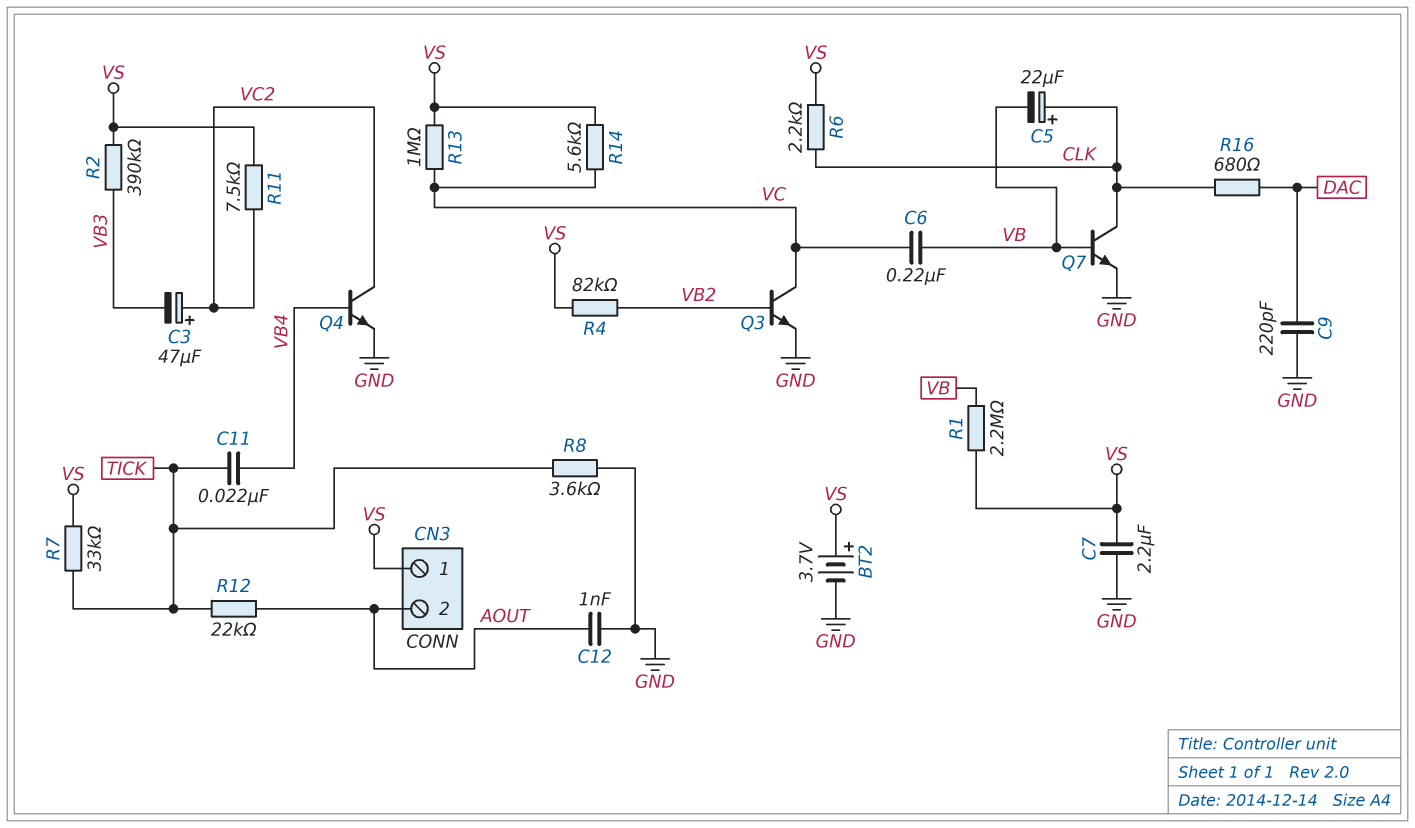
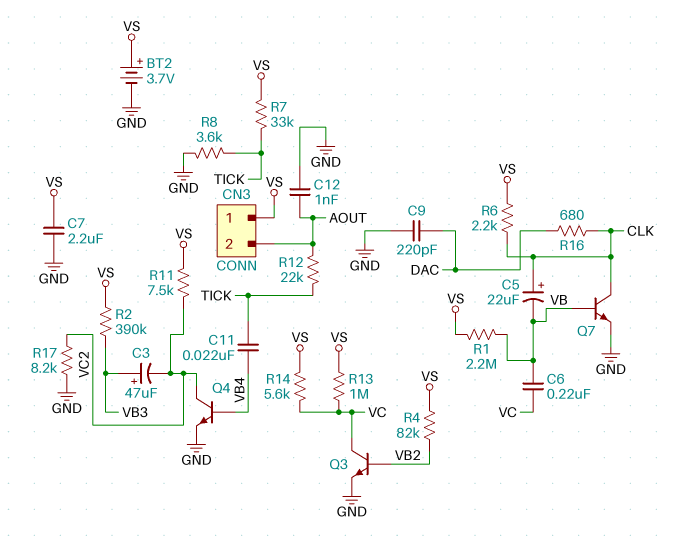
C3: 47uF (plus VC2, minus VB3) -> 47uF (plus VB3, minus VC2)
R17: none -> 8.2k (GND, VC2)

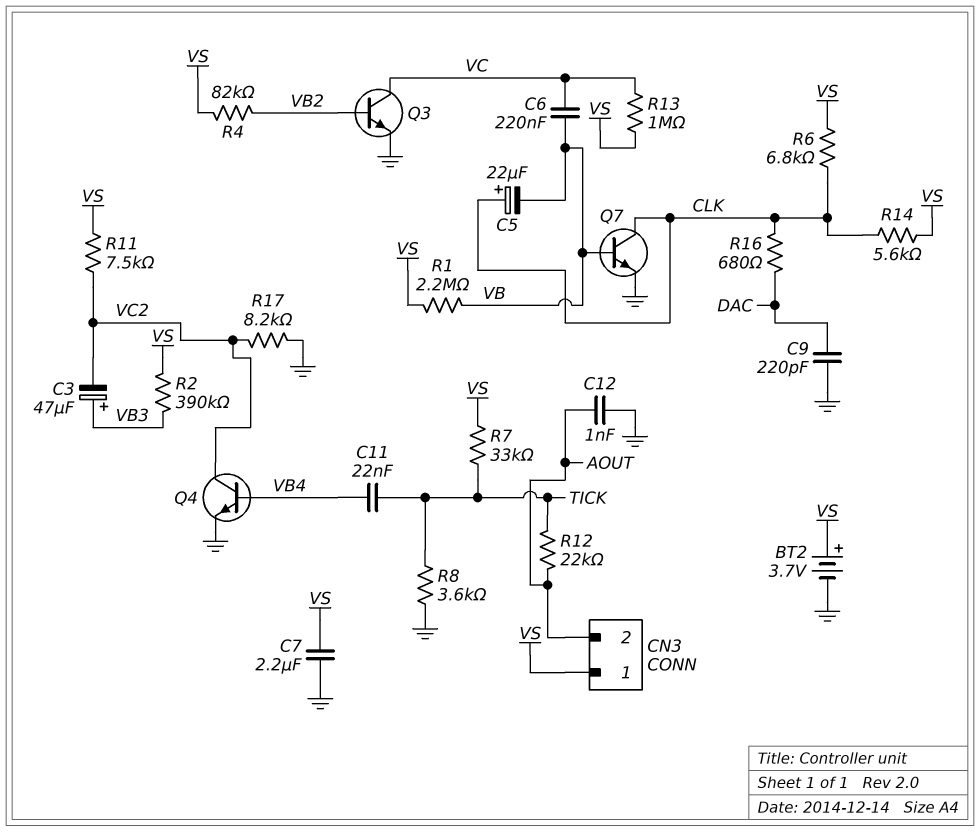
R6: 2.2k (CLK, VS) -> 6.8k (CLK, VS)
R14: 5.6k (VC, VS) -> 5.6k (CLK, VS)

